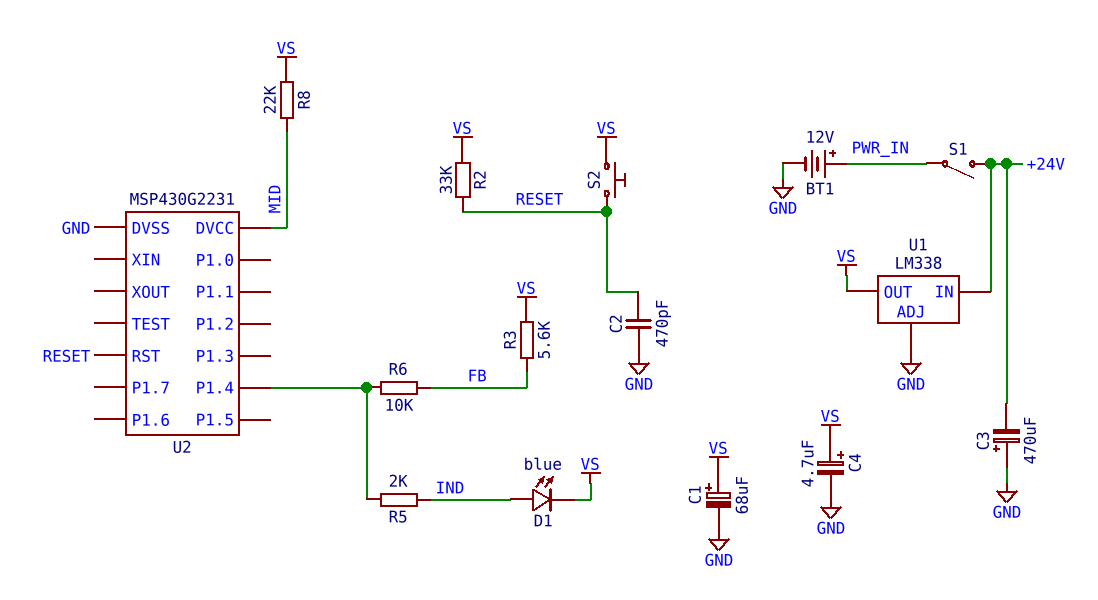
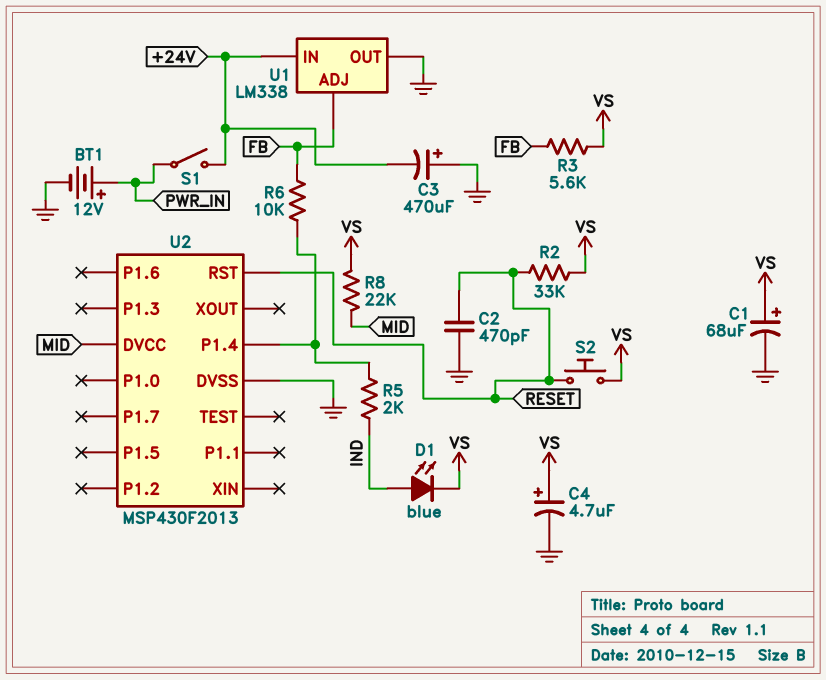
U1 pin ADJ: GND -> FB
U1 pin OUT: VS -> GND
U2: MSP430G2231 -> MSP430F2013

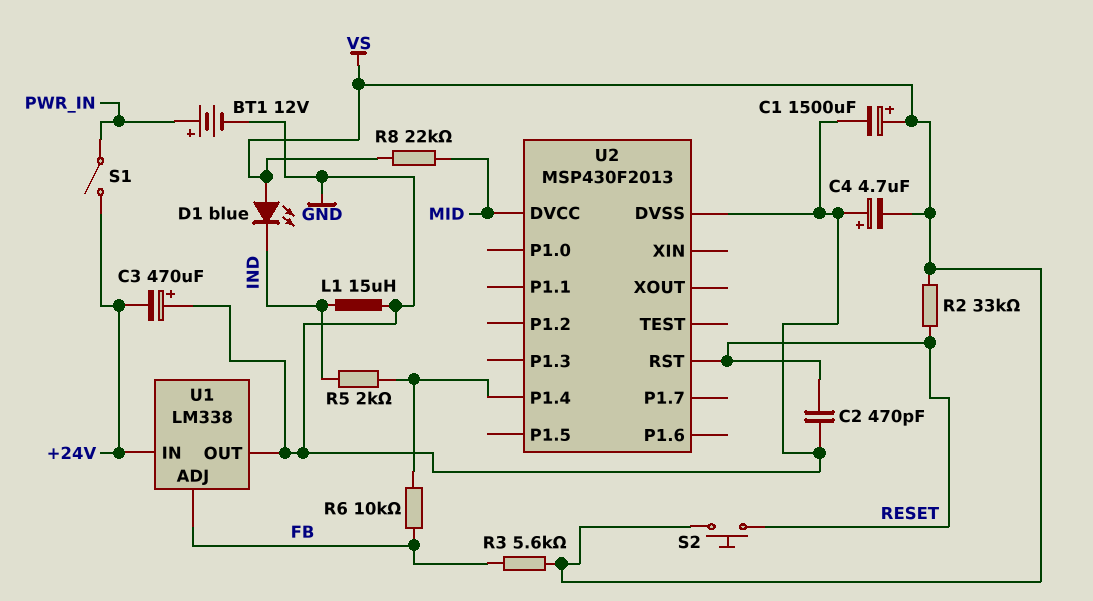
C1: 68uF (plus VS, minus GND) -> 1500uF (plus VS, minus GND)
C4: 4.7uF (plus VS, minus GND) -> 4.7uF (plus GND, minus VS)
D1: LED blue (A IND, K VS) -> LED blue (A VS, K IND)
L1: none -> 15uH (GND, IND)

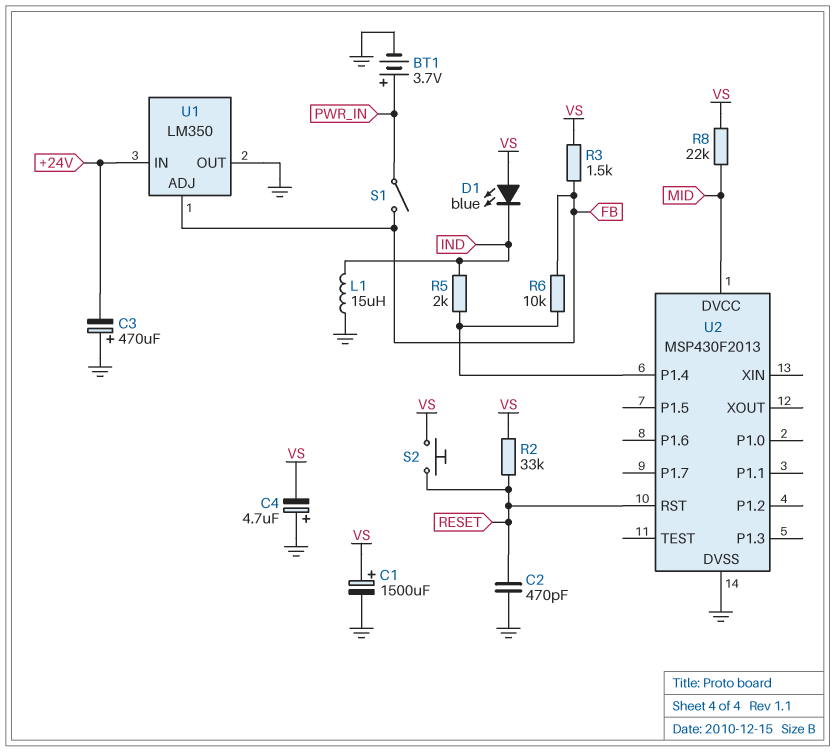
BT1: 12V (plus PWR_IN, minus GND) -> 3.7V (plus PWR_IN, minus GND)
R3: 5.6k (FB, VS) -> 1.5k (FB, VS)
S1: switch (+24V, PWR_IN) -> switch (FB, PWR_IN)
U1: LM338 -> LM350

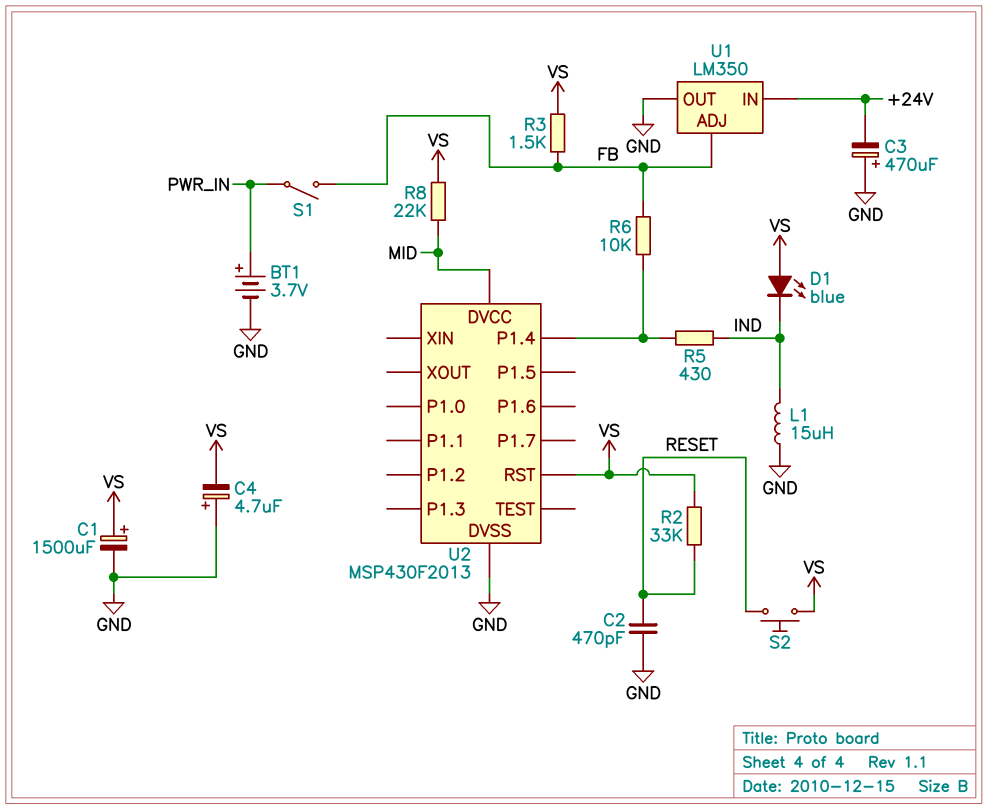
R5: 2k (IND, U2/P1.4) -> 430 (IND, U2/P1.4)
U2 pin RST: RESET -> VS

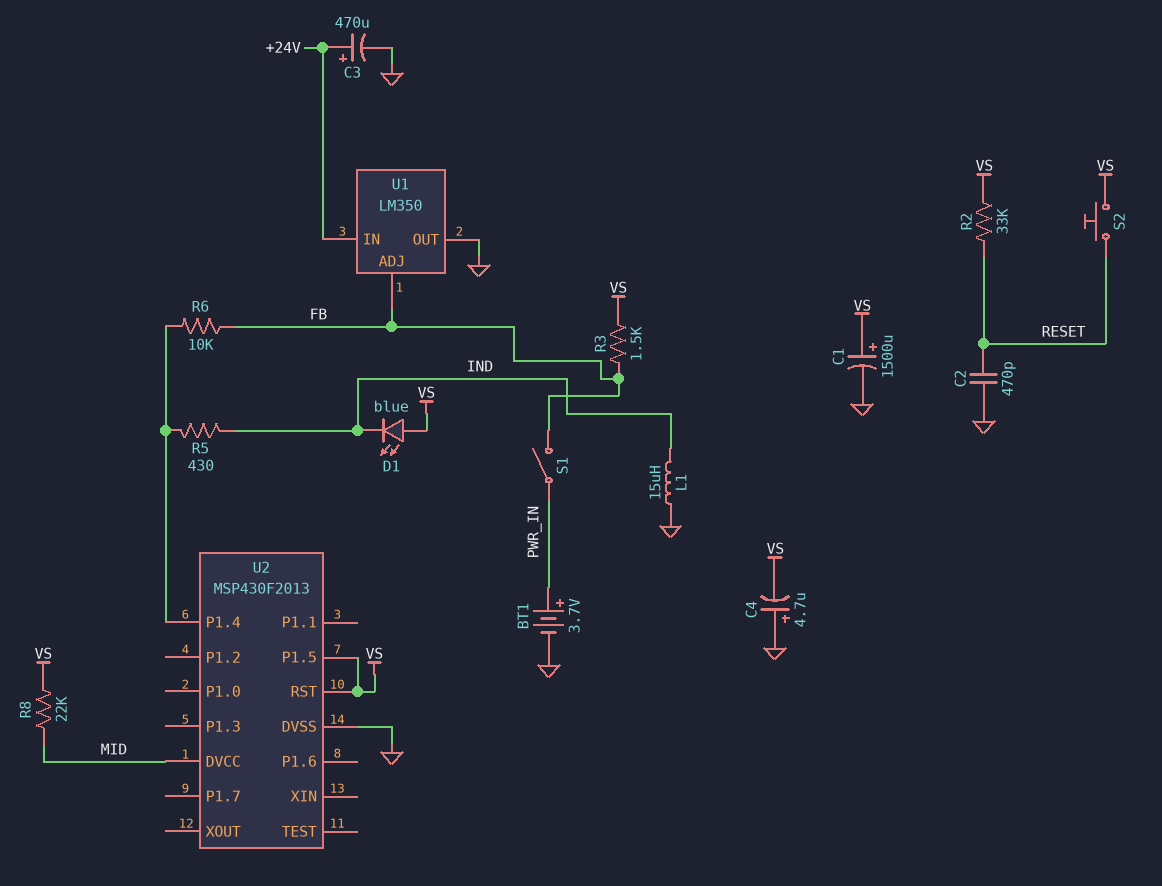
C3: 470uF (plus GND, minus +24V) -> 470uF (plus +24V, minus GND)
U2 pin P1.5: none -> VS

